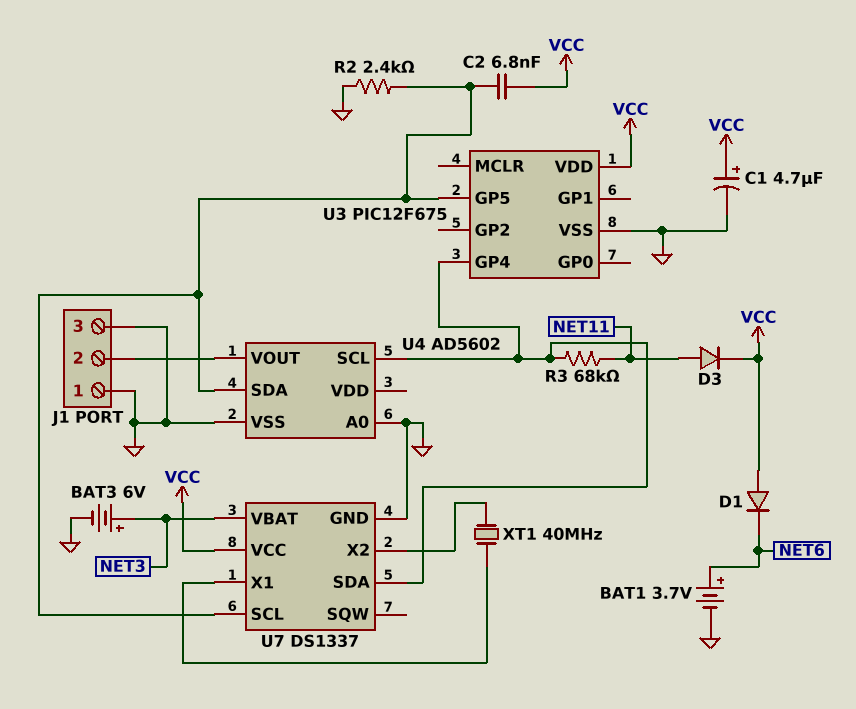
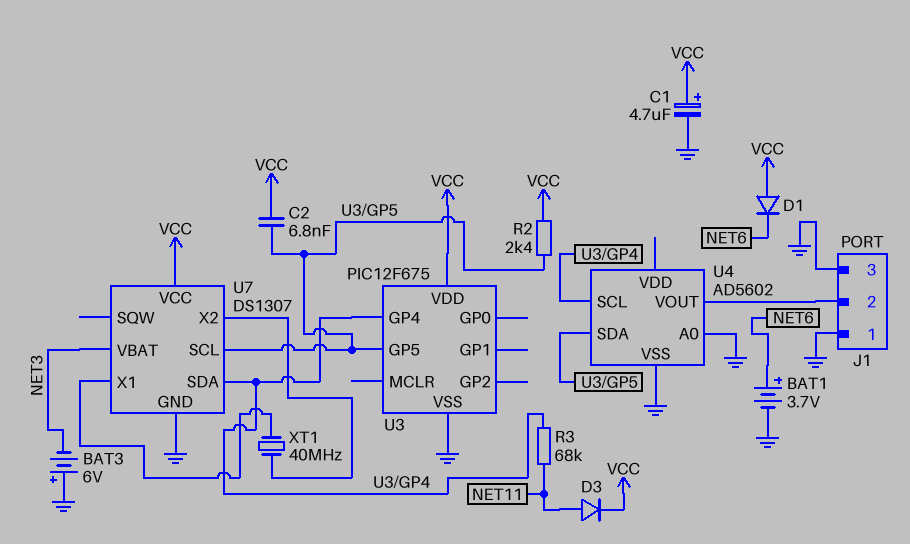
BAT3: 6V (plus NET3, minus GND) -> 6V (plus GND, minus NET3)
R2: 2.4k (GND, U3/GP5) -> 2.4k (U3/GP5, VCC)
U7: DS1337 -> DS1307

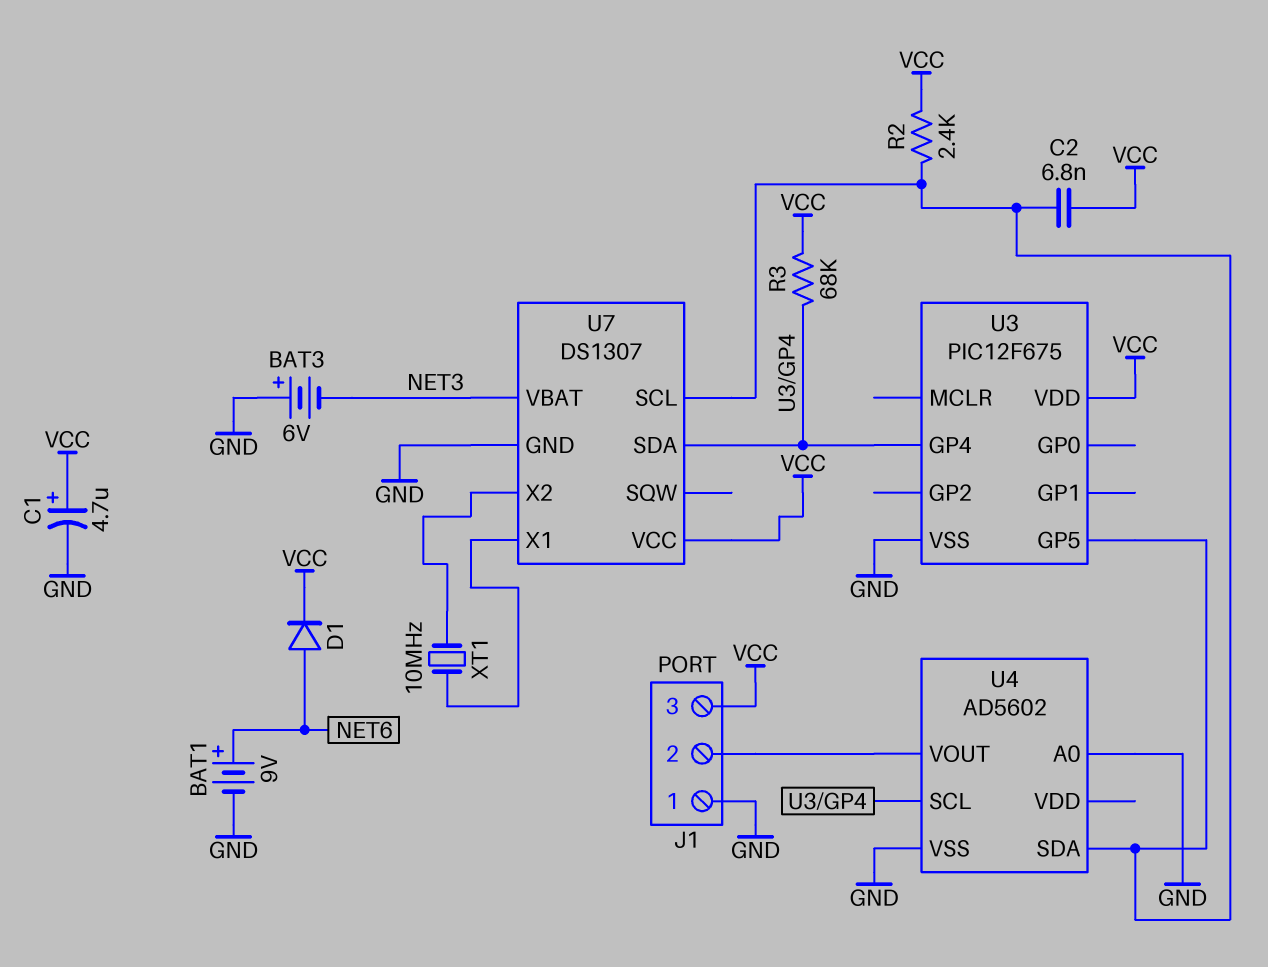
BAT1: 3.7V (plus NET6, minus GND) -> 9V (plus NET6, minus GND)
D1: diode (A VCC, K NET6) -> diode (A NET6, K VCC)
D3: diode (A NET11, K VCC) -> none
J1 pin 3: GND -> VCC
R3: 68k (NET11, U3/GP4) -> 68k (U3/GP4, VCC)
XT1: 40MHz (U7/X1, U7/X2) -> 10MHz (U7/X1, U7/X2)

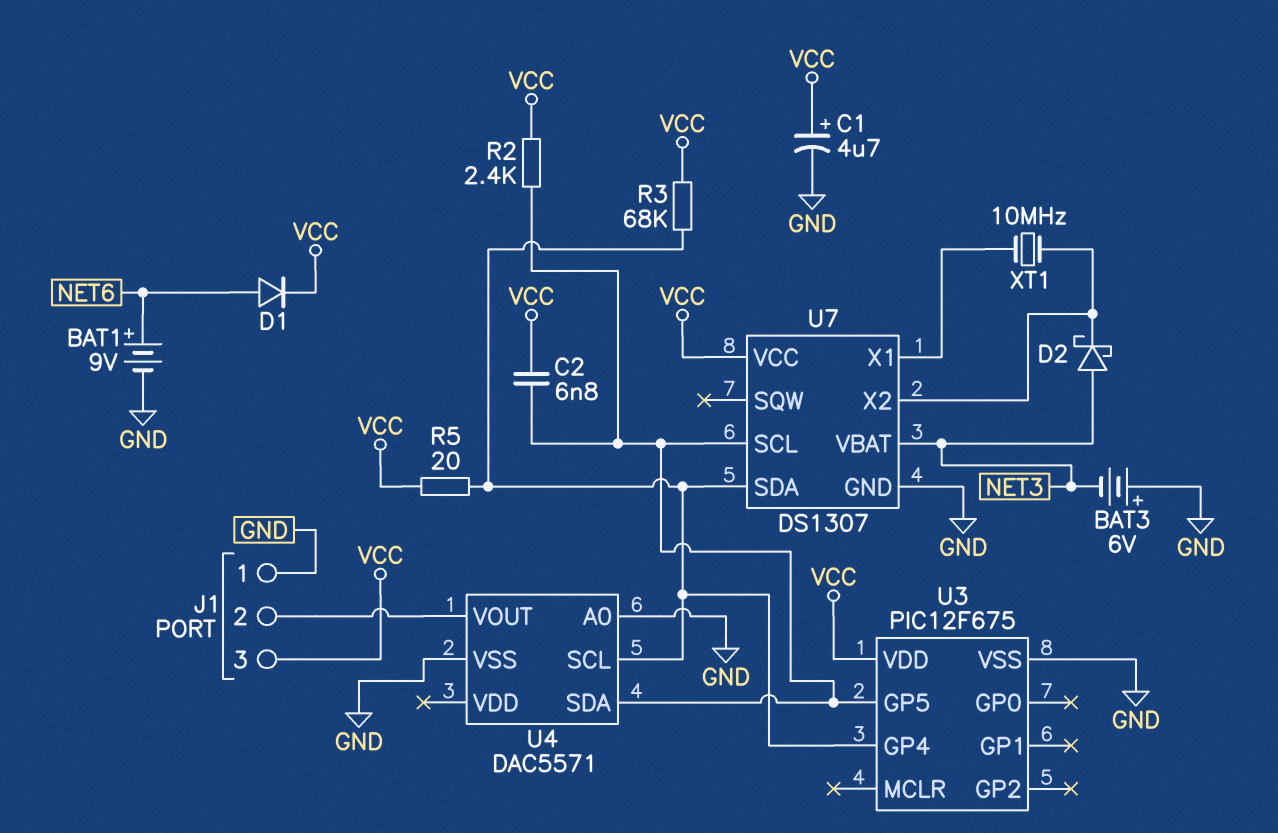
D2: none -> schottky (A NET3, K U7/X2)
R5: none -> 20 (U3/GP4, VCC)
U4: AD5602 -> DAC5571

